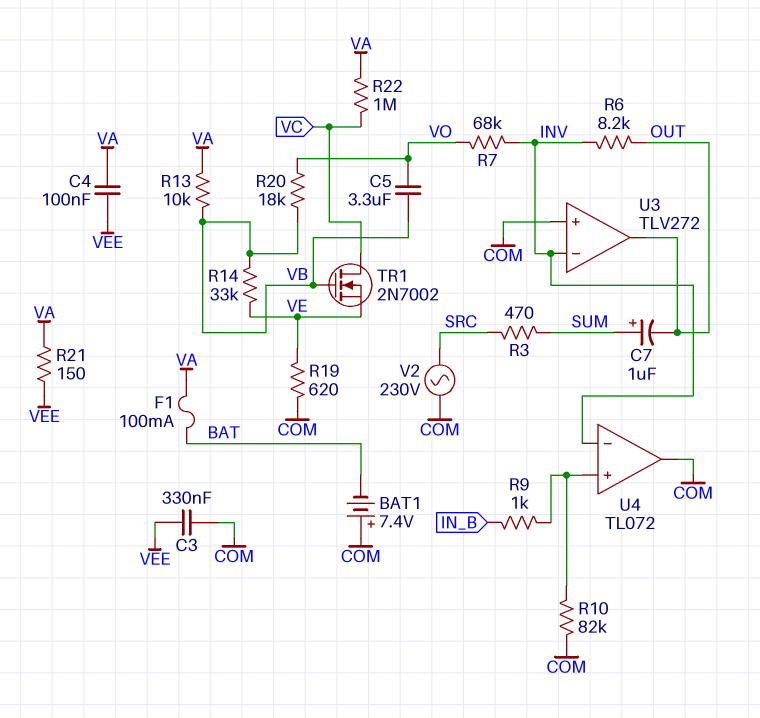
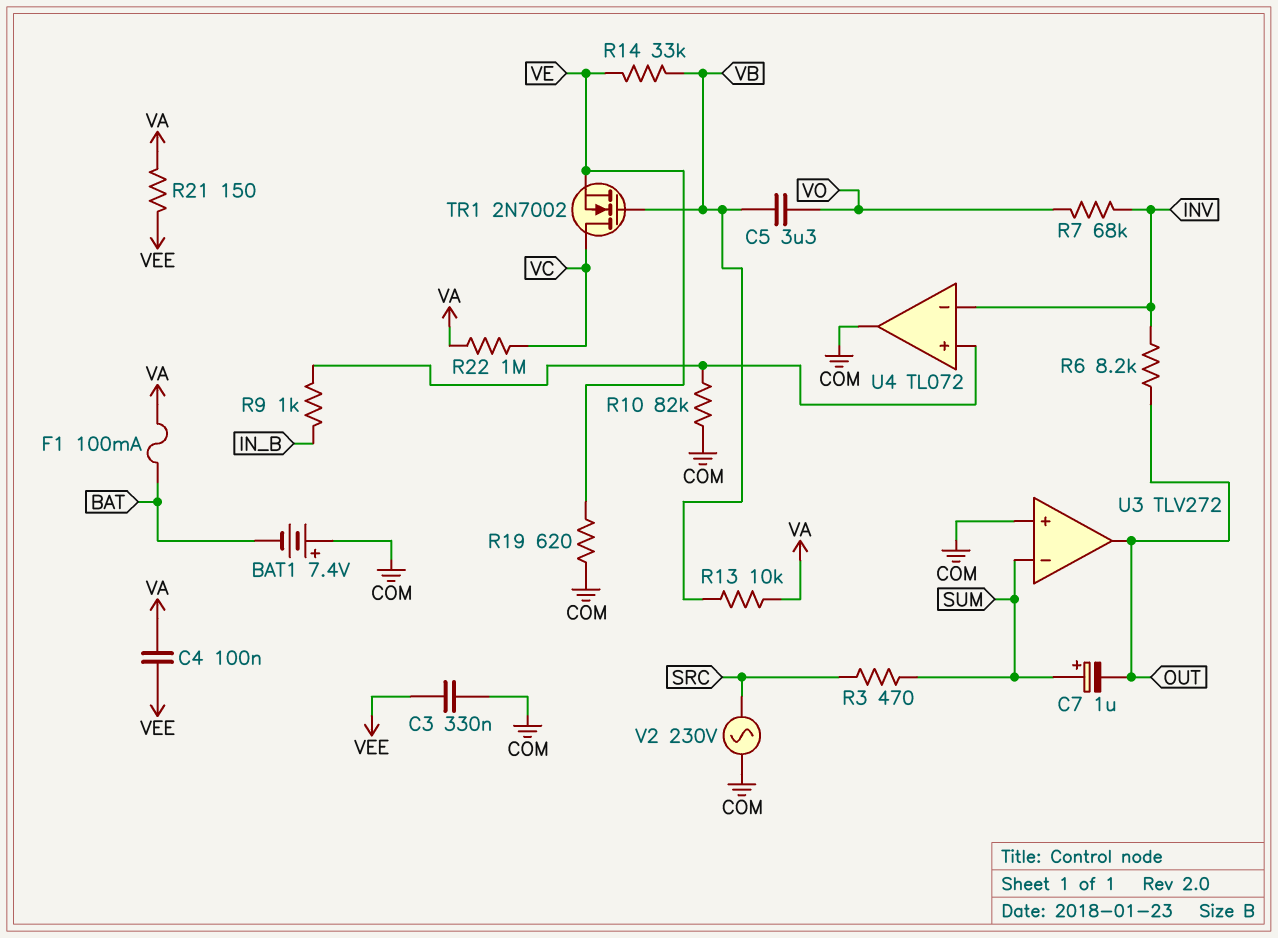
R20: 18k (VB, VO) -> none
U3 pin in-: INV -> SUM

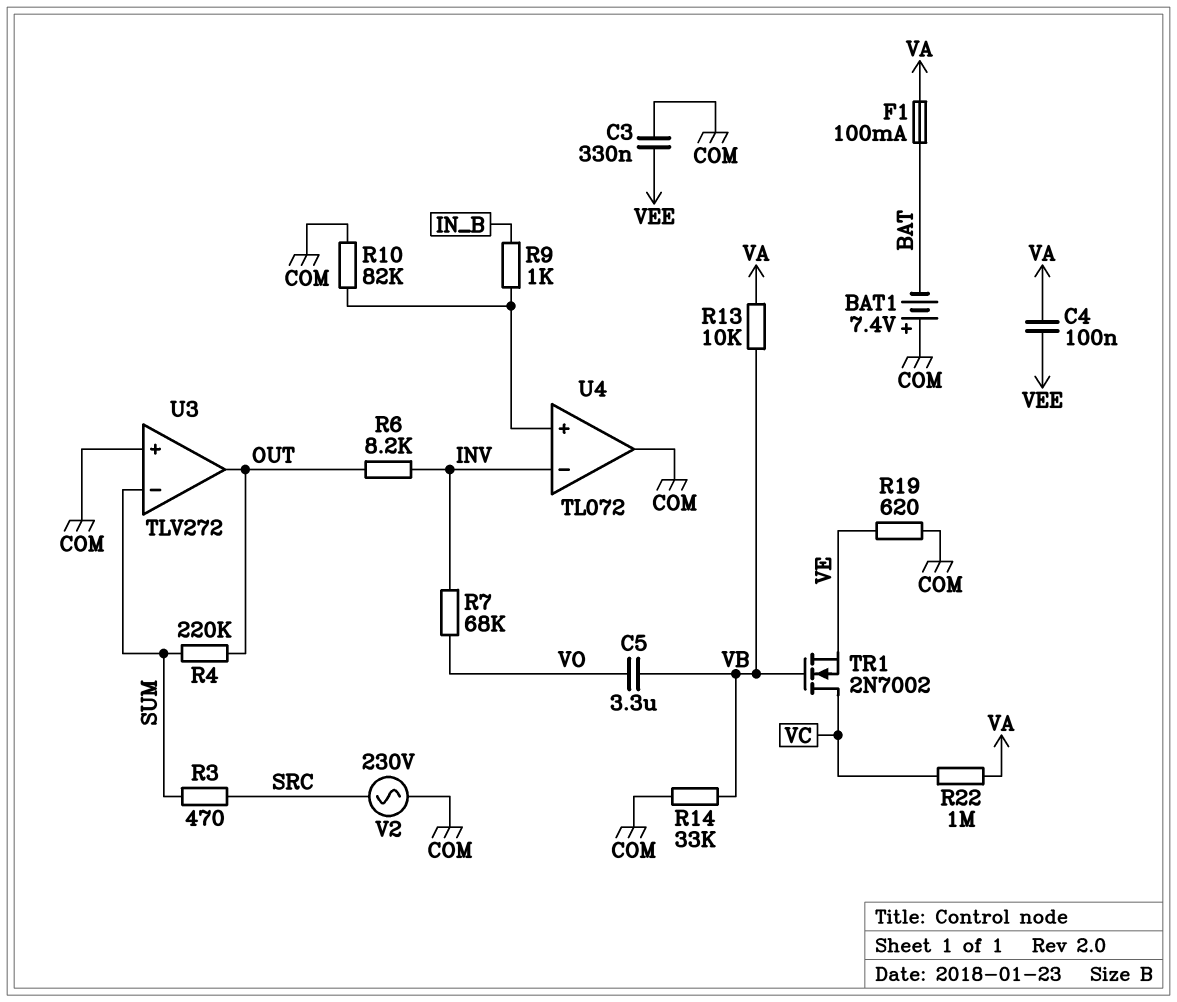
C7: 1uF (plus SUM, minus OUT) -> none
R4: none -> 220k (OUT, SUM)
R14: 33k (VB, VE) -> 33k (COM, VB)
R21: 150 (VA, VEE) -> none

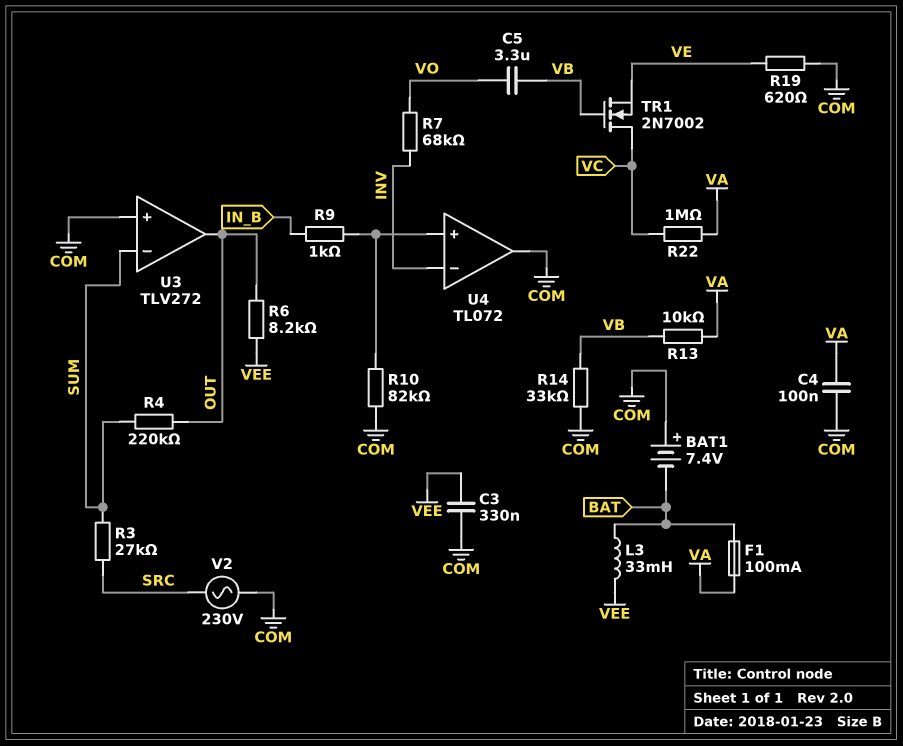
C4: 100nF (VA, VEE) -> 100nF (COM, VA)
L3: none -> 33mH (BAT, VEE)
R3: 470 (SRC, SUM) -> 27k (SRC, SUM)
R6: 8.2k (INV, OUT) -> 8.2k (OUT, VEE)

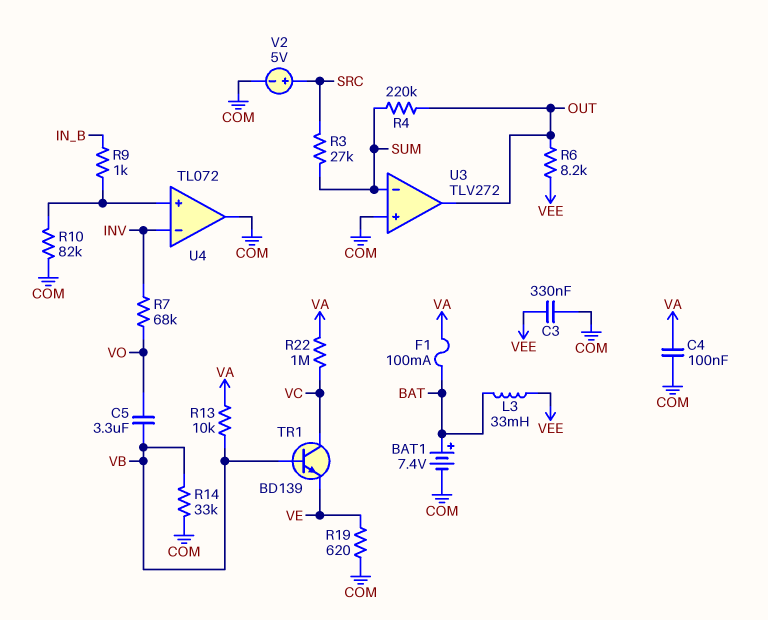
BAT1: 7.4V (plus COM, minus BAT) -> 7.4V (plus BAT, minus COM)
TR1: NMOS 2N7002 (G VB, D VC, S VE) -> NPN BD139 (B VB, C VC, E VE)
V2: AC 230V (COM, SRC) -> 5V (plus SRC, minus COM)

